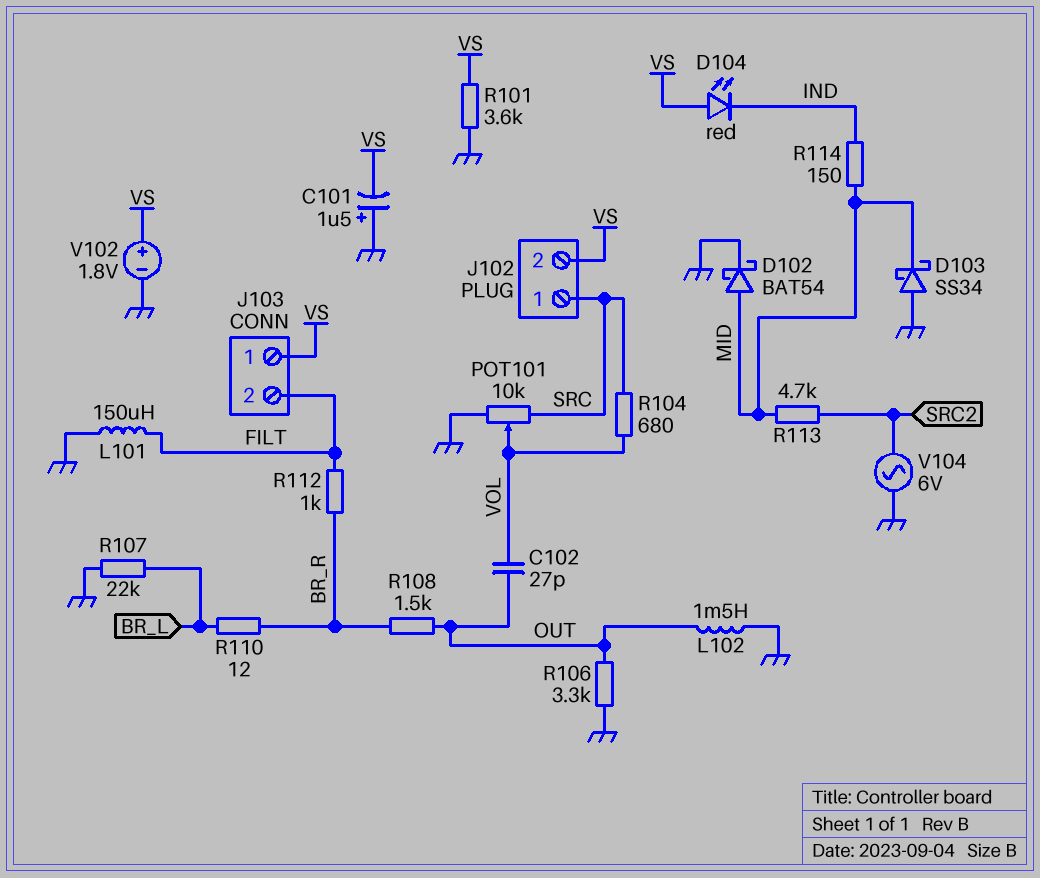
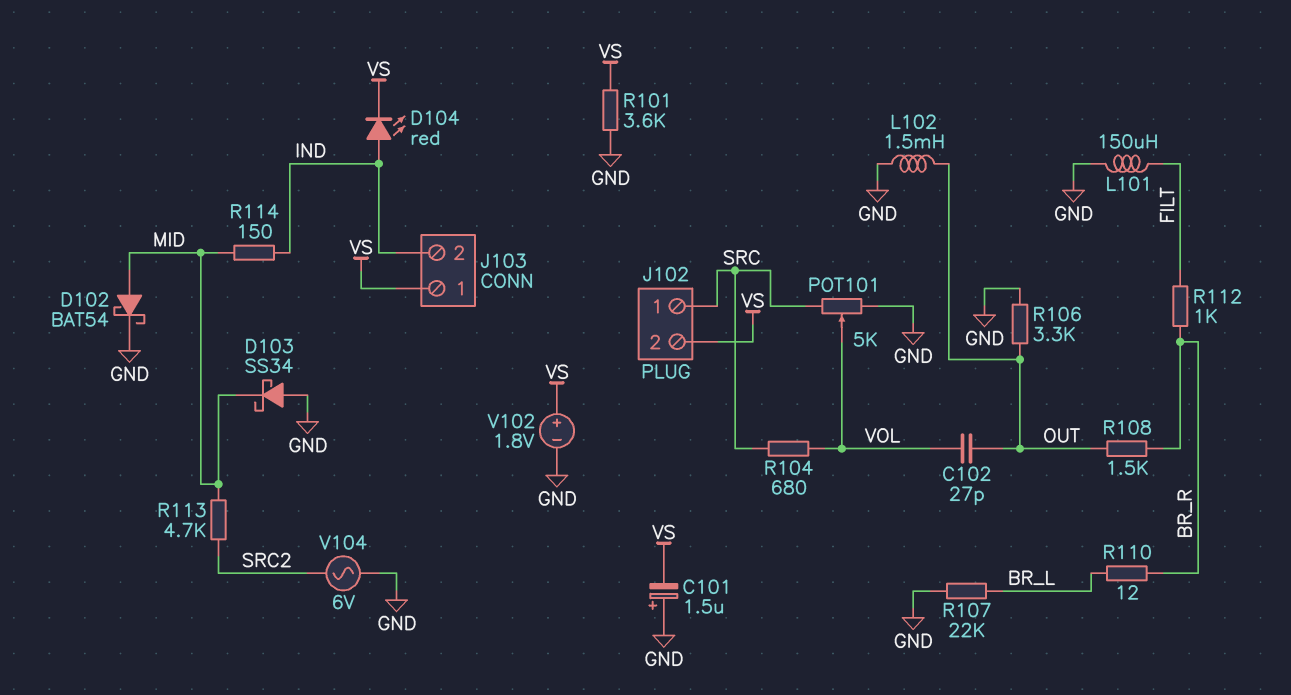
D104: LED red (A VS, K IND) -> LED red (A IND, K VS)
J103 pin 2: FILT -> IND
POT101: 10k (GND, SRC, wiper VOL) -> 5k (GND, SRC, wiper VOL)

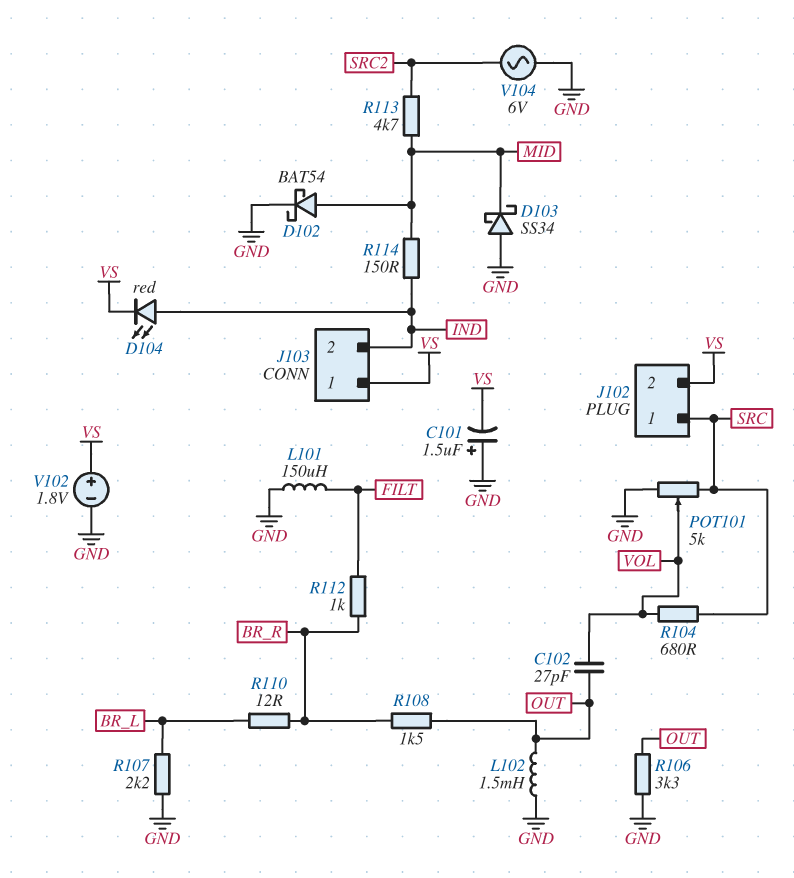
R101: 3.6k (GND, VS) -> none
R107: 22k (BR_L, GND) -> 2.2k (BR_L, GND)

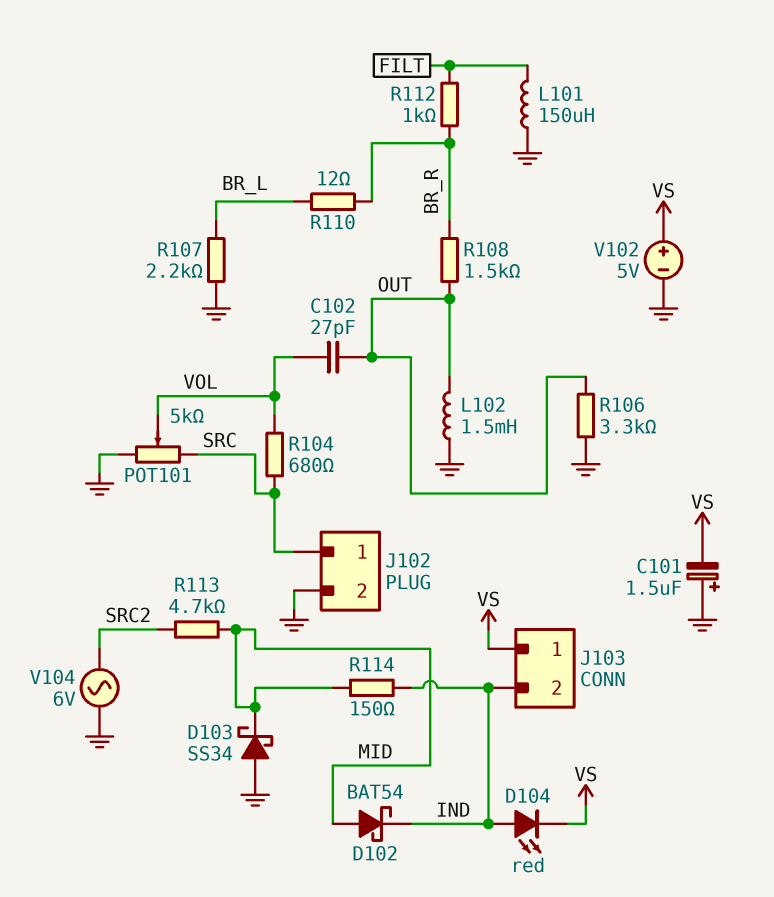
D102: schottky BAT54 (A MID, K GND) -> schottky BAT54 (A MID, K IND)
J102 pin 2: VS -> GND
V102: 1.8V (plus VS, minus GND) -> 5V (plus VS, minus GND)

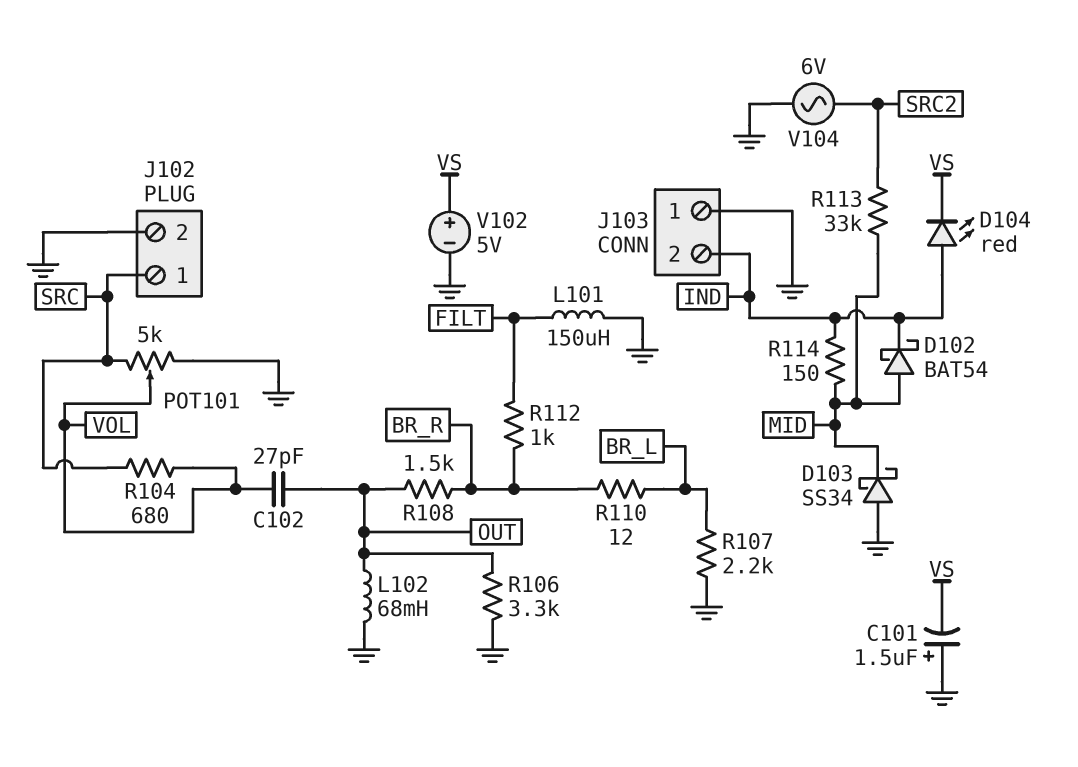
J103 pin 1: VS -> GND
L102: 1.5mH (GND, OUT) -> 68mH (GND, OUT)
R113: 4.7k (MID, SRC2) -> 33k (MID, SRC2)

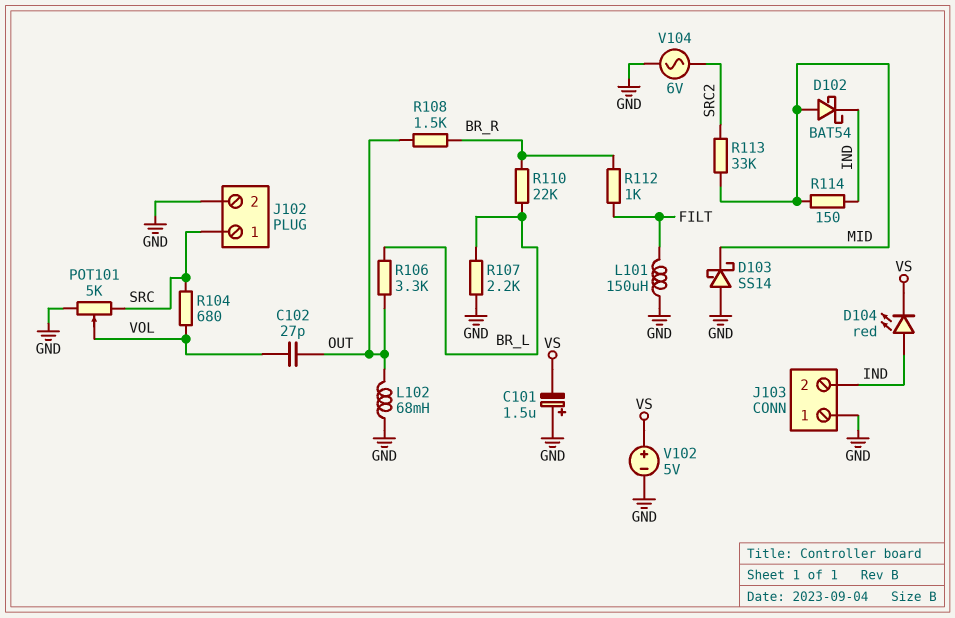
D103: schottky SS34 (A GND, K MID) -> schottky SS14 (A GND, K MID)
R106: 3.3k (GND, OUT) -> 3.3k (BR_L, OUT)
R110: 12 (BR_L, BR_R) -> 22k (BR_L, BR_R)

